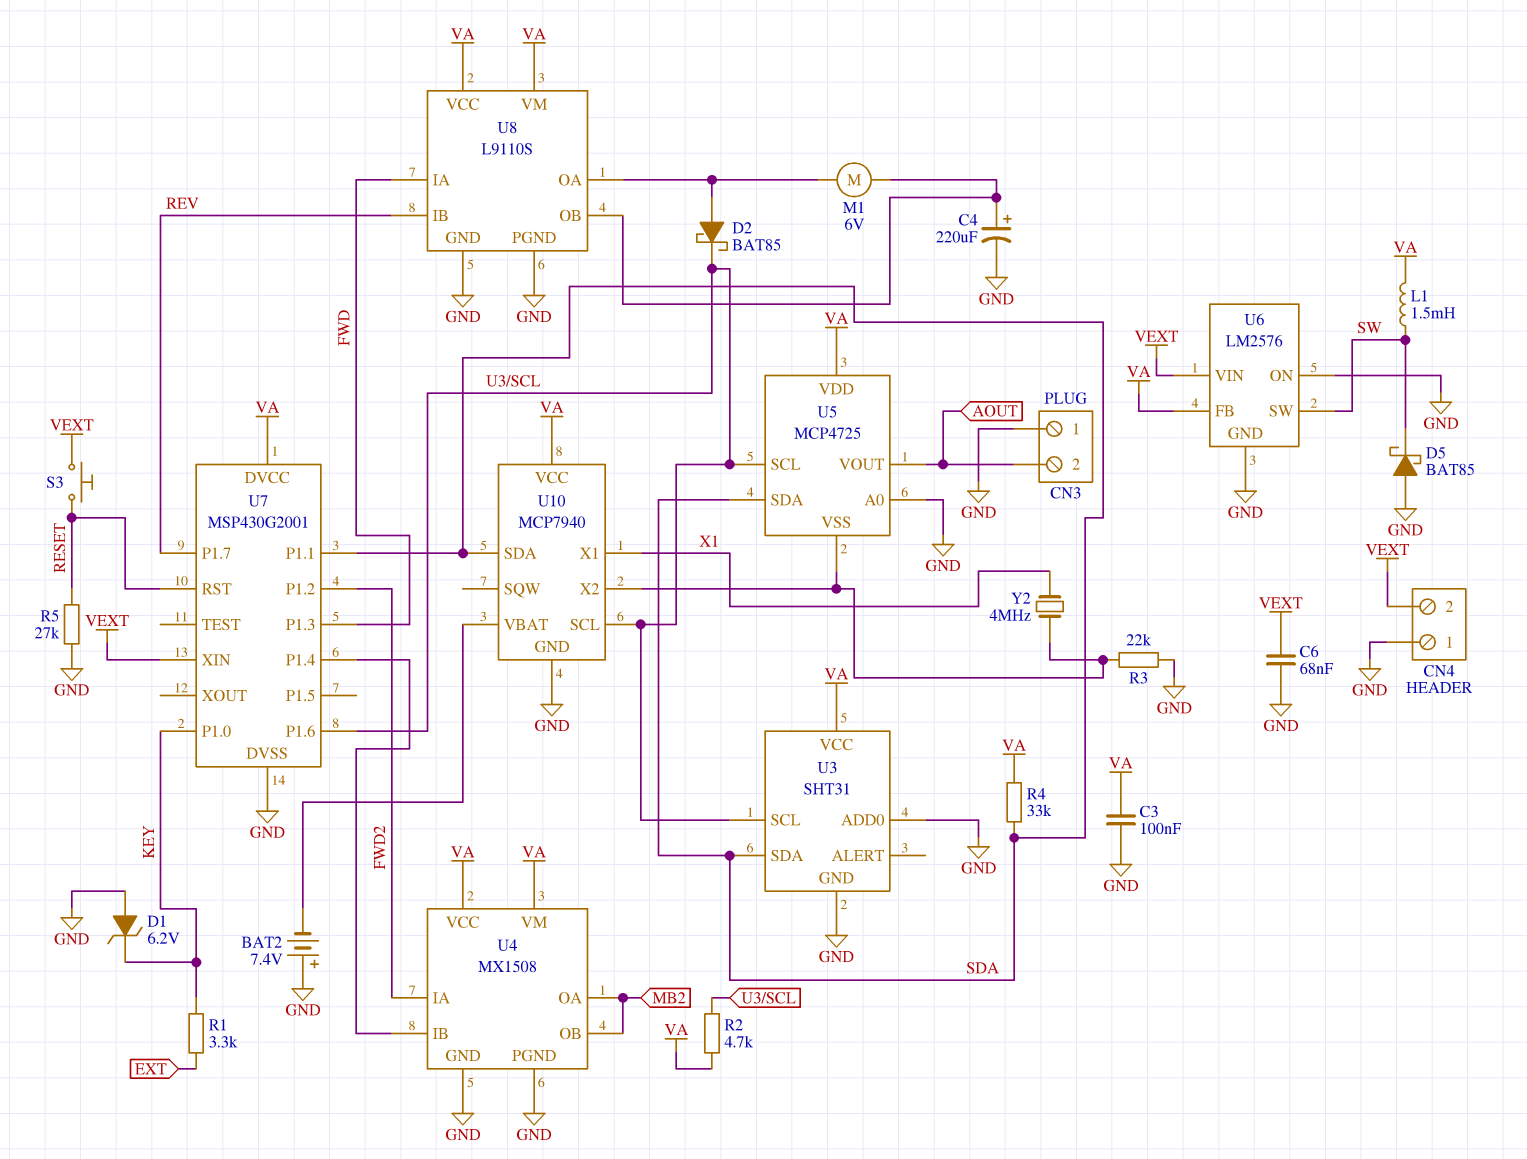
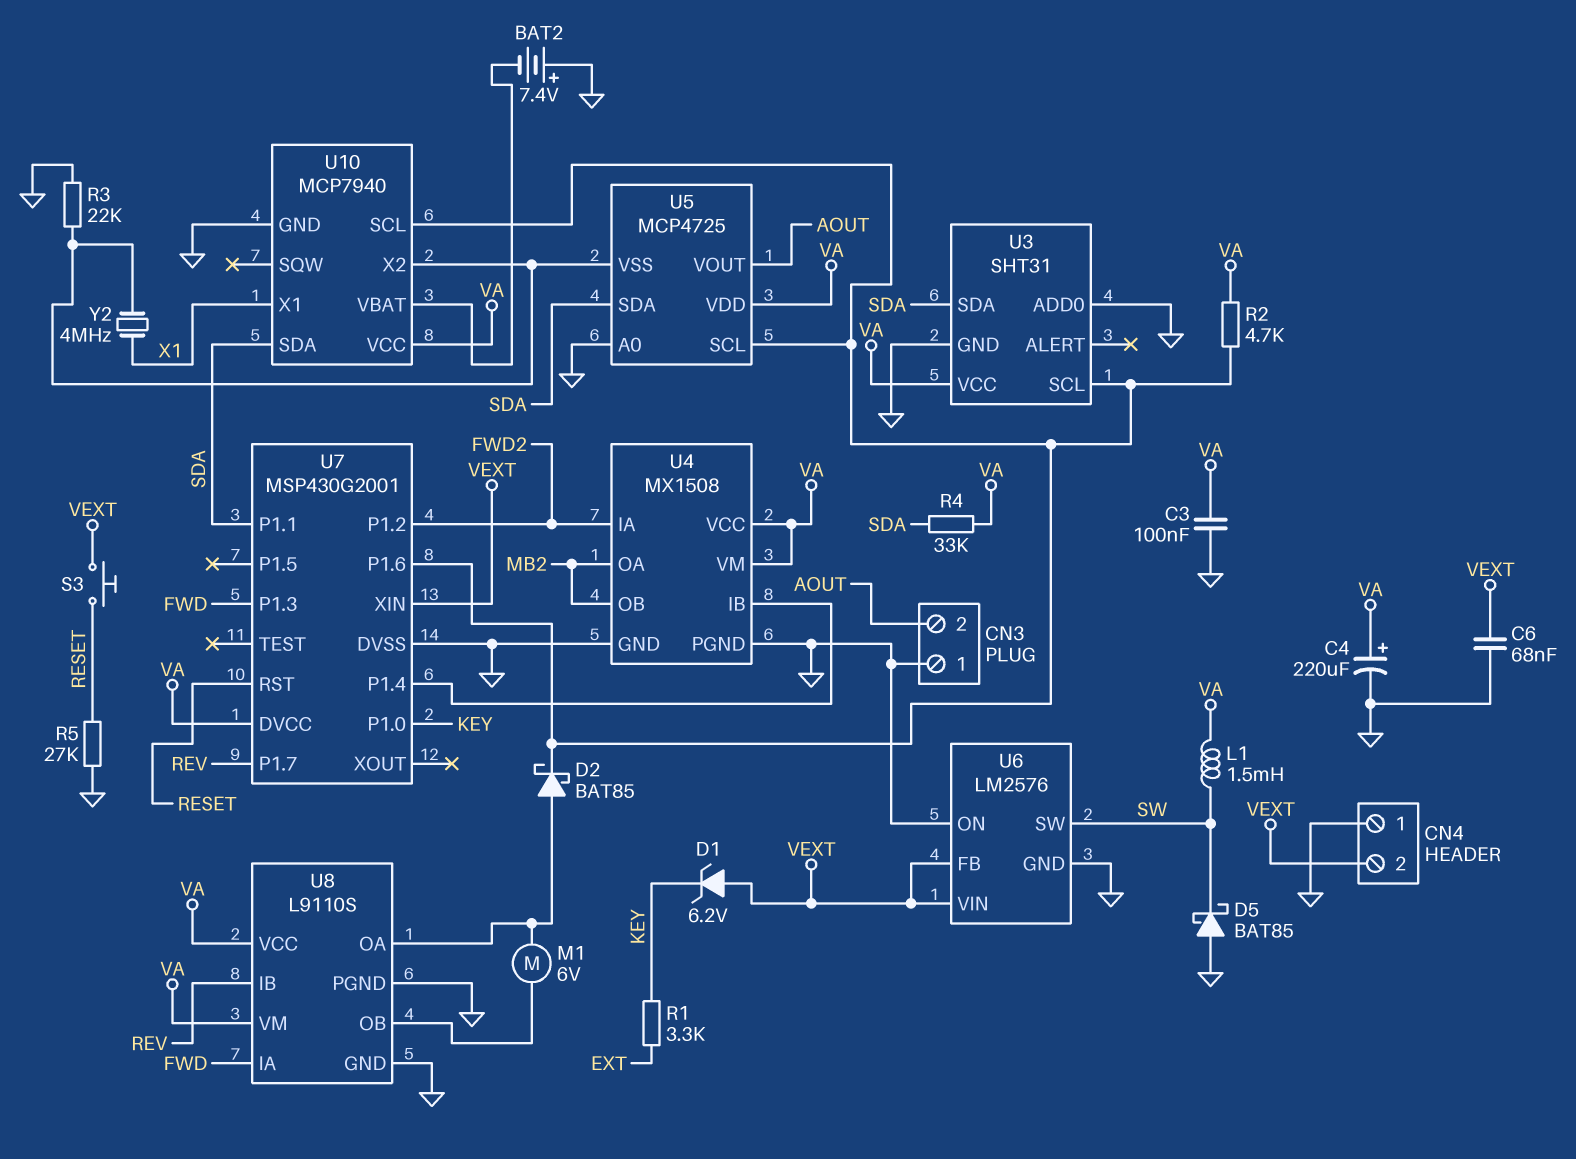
C4: 220uF (plus U8/OB, minus GND) -> 220uF (plus VA, minus GND)
D1: zener 6.2V (A GND, K KEY) -> zener 6.2V (A VEXT, K KEY)
U6 pin FB: VA -> VEXT

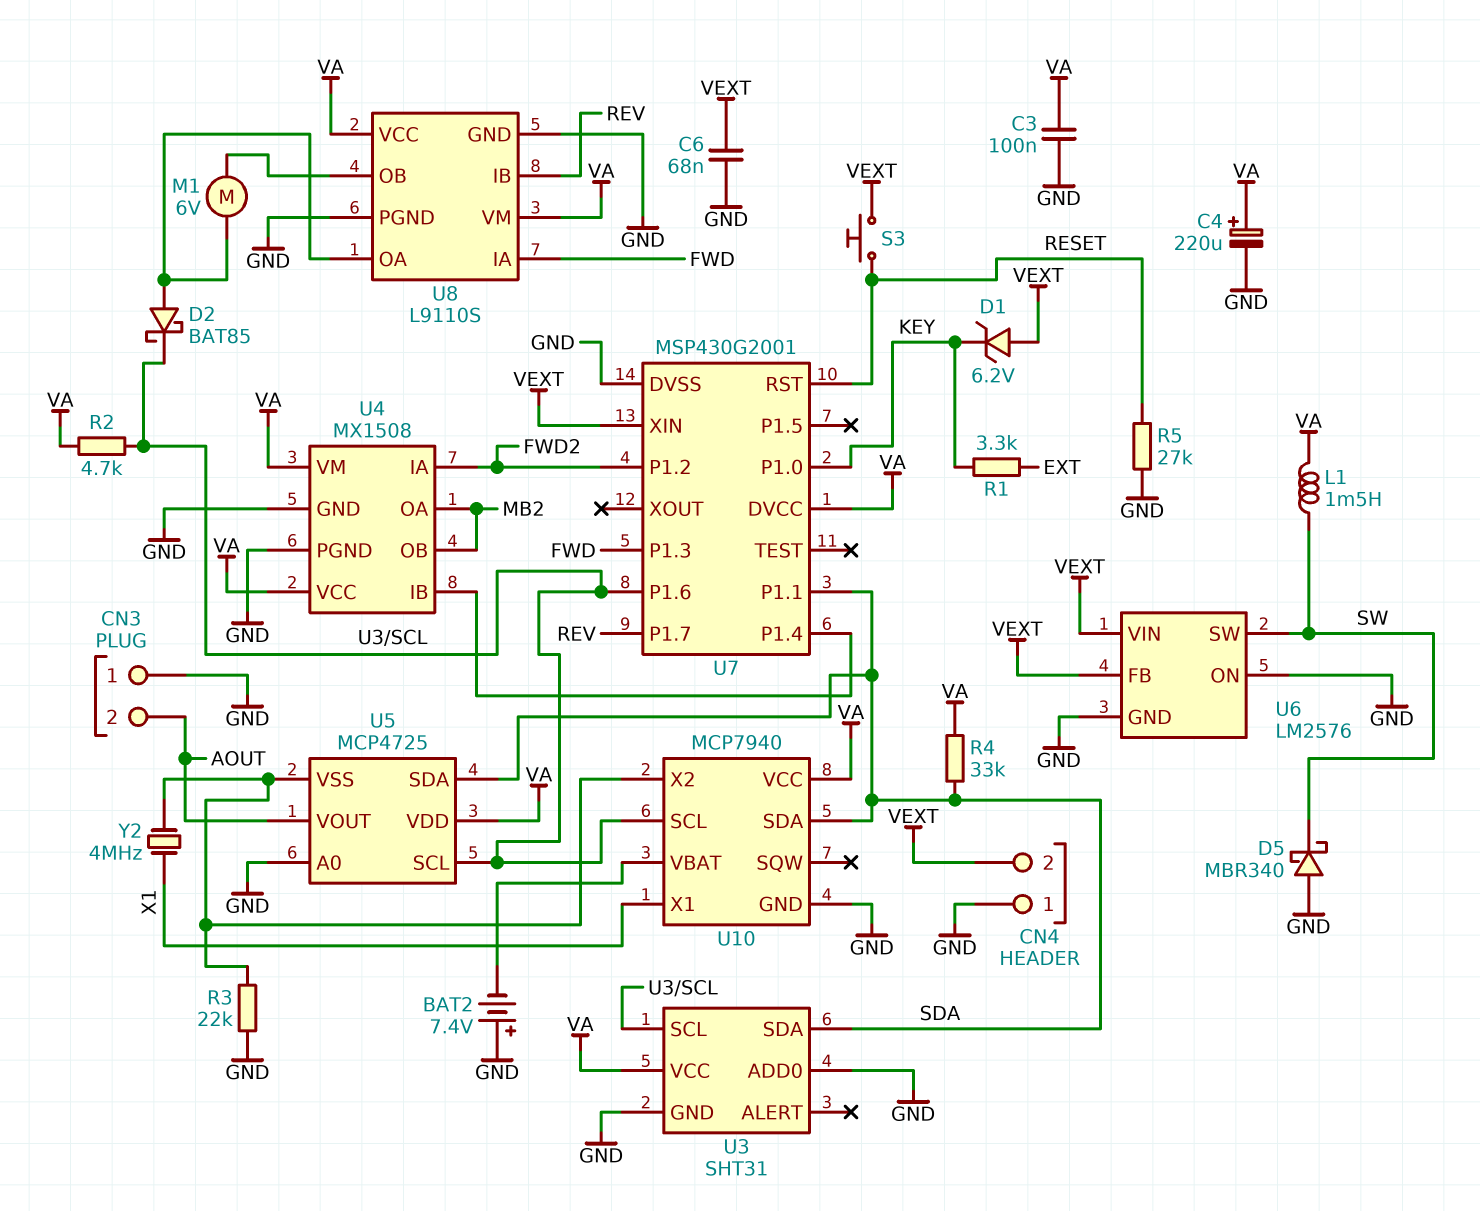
D5: schottky BAT85 (A GND, K SW) -> schottky MBR340 (A GND, K SW)

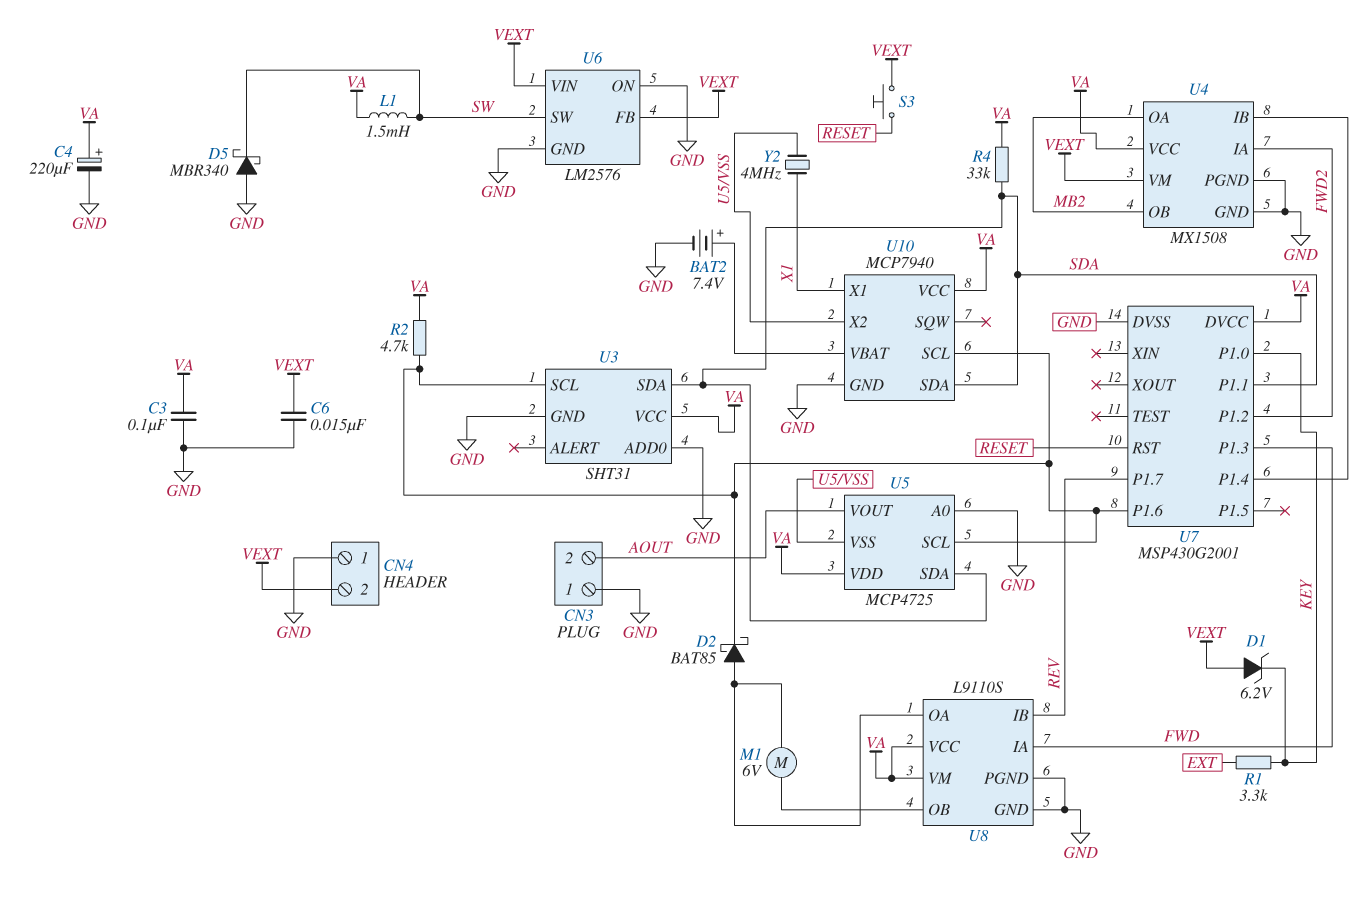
BAT2: 7.4V (plus GND, minus U10/VBAT) -> 7.4V (plus U10/VBAT, minus GND)
C6: 68nF (GND, VEXT) -> 15nF (GND, VEXT)
R3: 22k (GND, U5/VSS) -> none
R5: 27k (GND, RESET) -> none
U4 pin VM: VA -> VEXT
U7 pin XIN: VEXT -> none

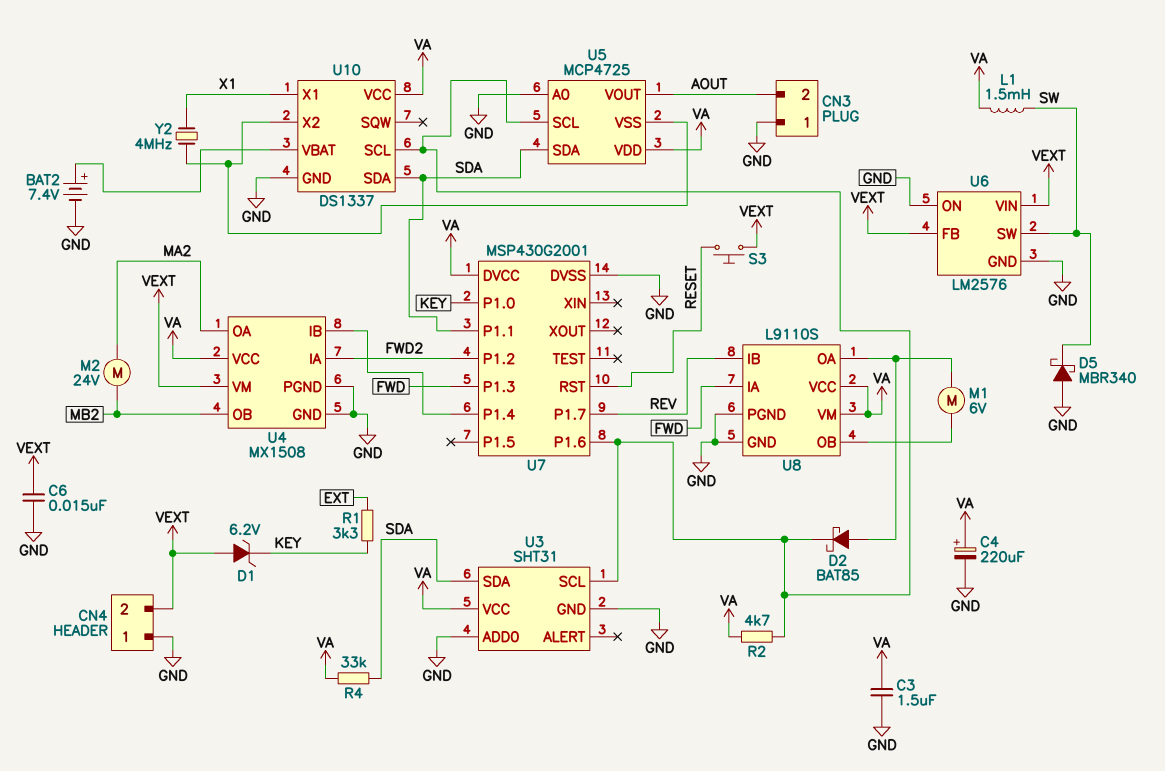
C3: 100nF (GND, VA) -> 1.5uF (GND, VA)
M2: none -> motor 24V (MA2, MB2)
U4 pin OA: MB2 -> MA2
U10: MCP7940 -> DS1337

